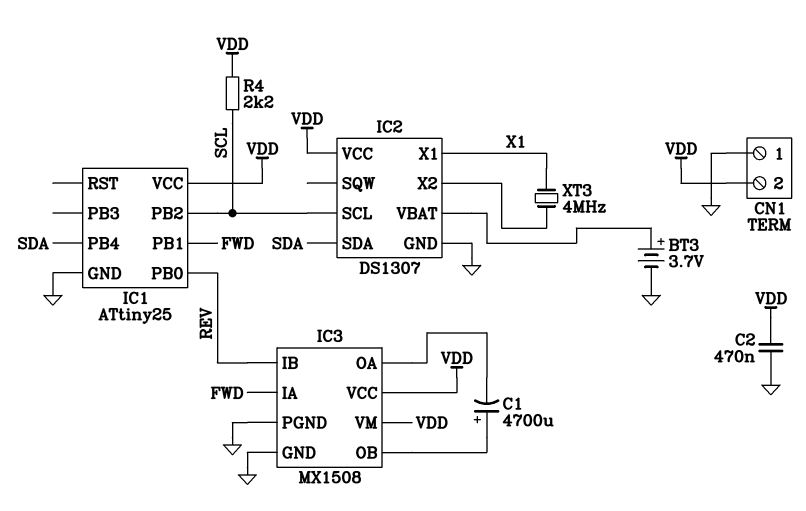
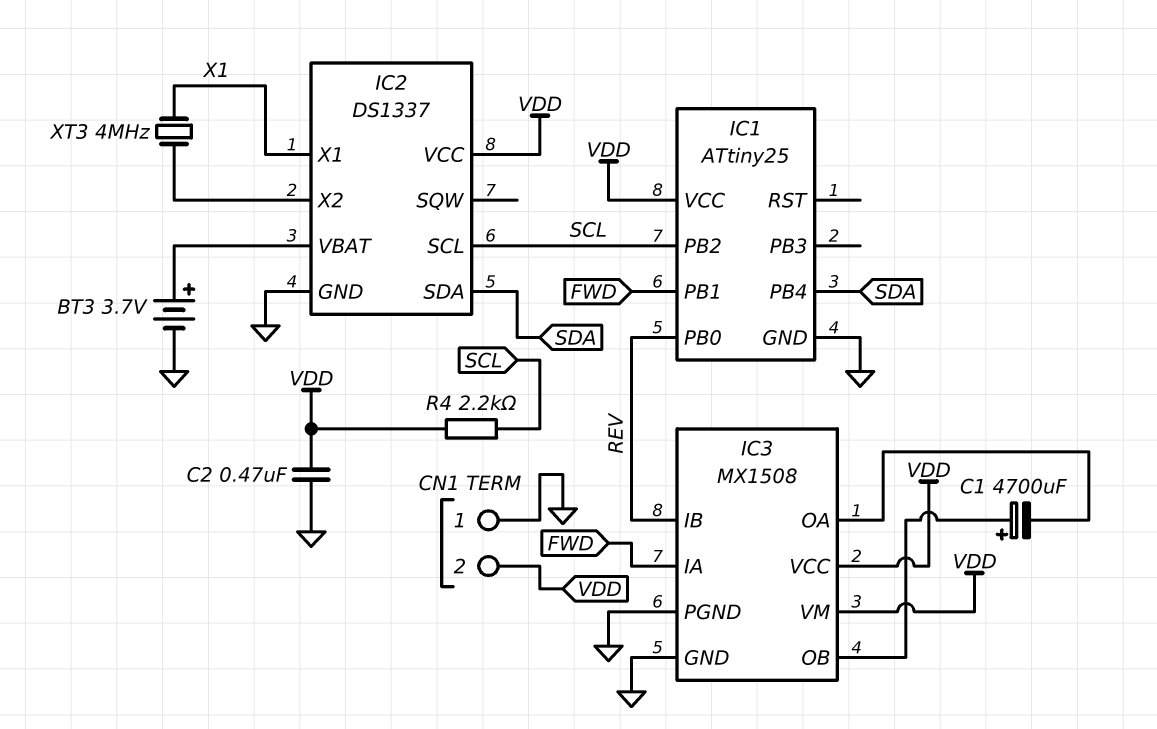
IC2: DS1307 -> DS1337

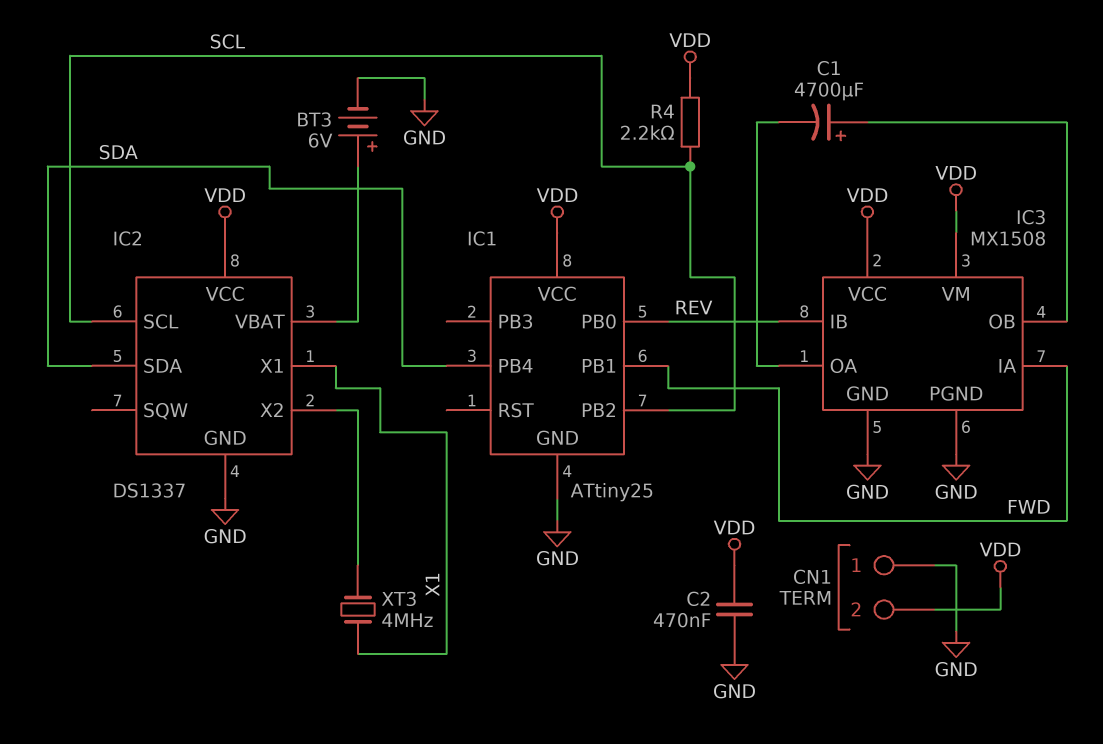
BT3: 3.7V (plus IC2/VBAT, minus GND) -> 6V (plus IC2/VBAT, minus GND)

